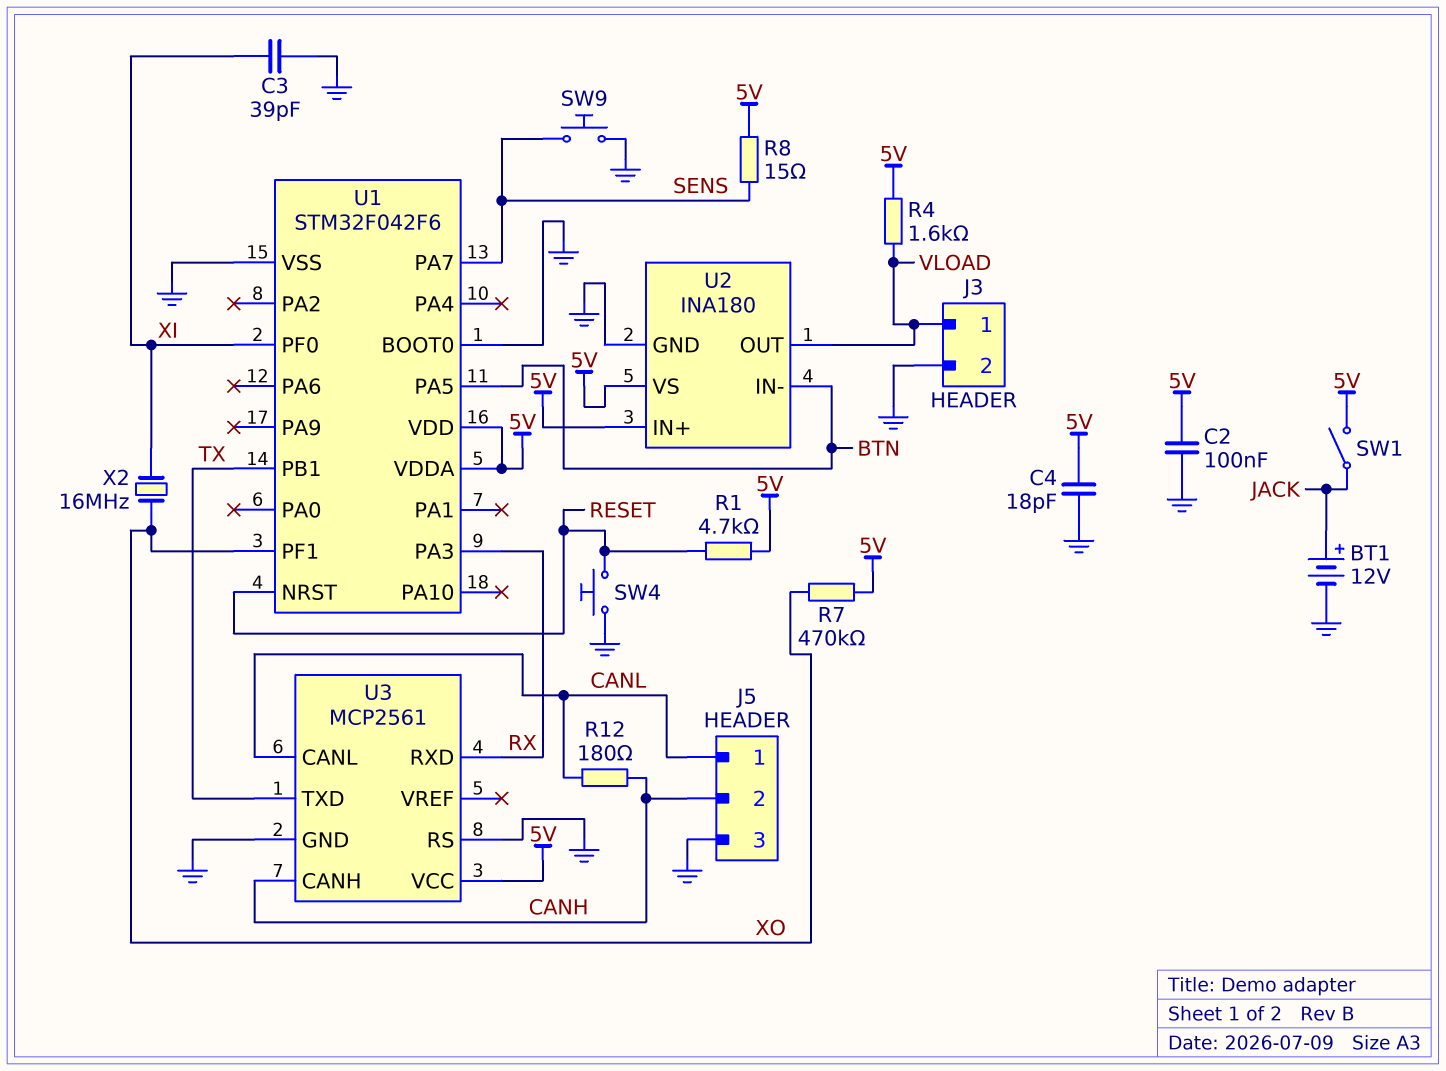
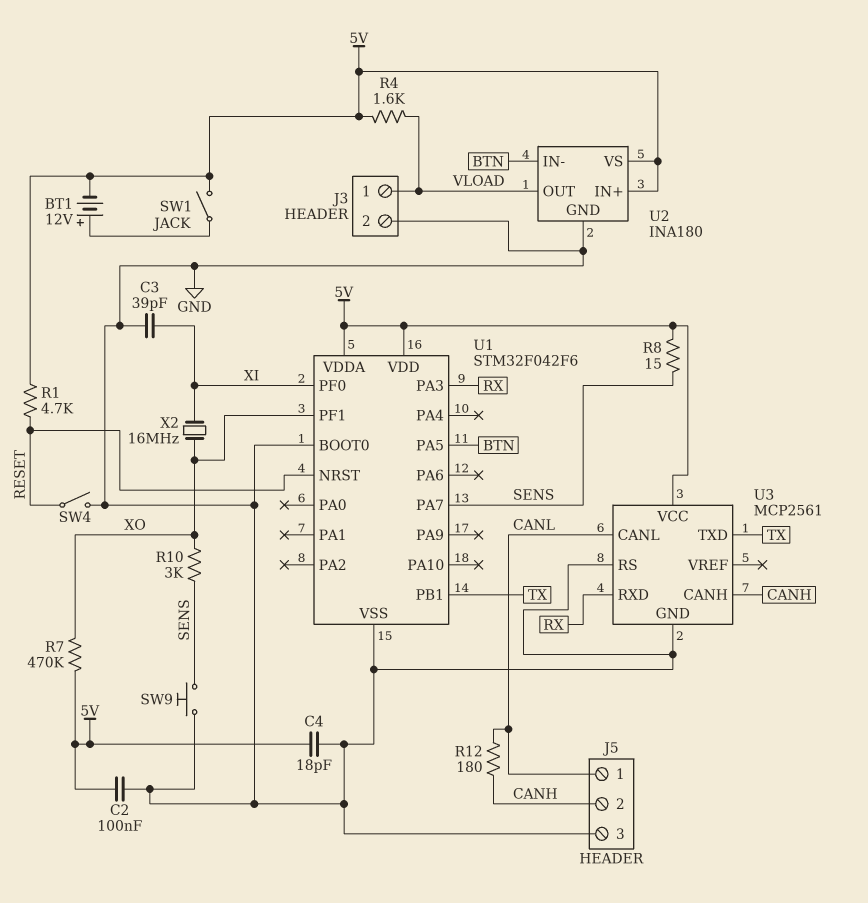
BT1: 12V (plus JACK, minus GND) -> 12V (plus JACK, minus 5V)
R10: none -> 3k (SENS, XO)
SW4: button (GND, RESET) -> switch (GND, RESET)

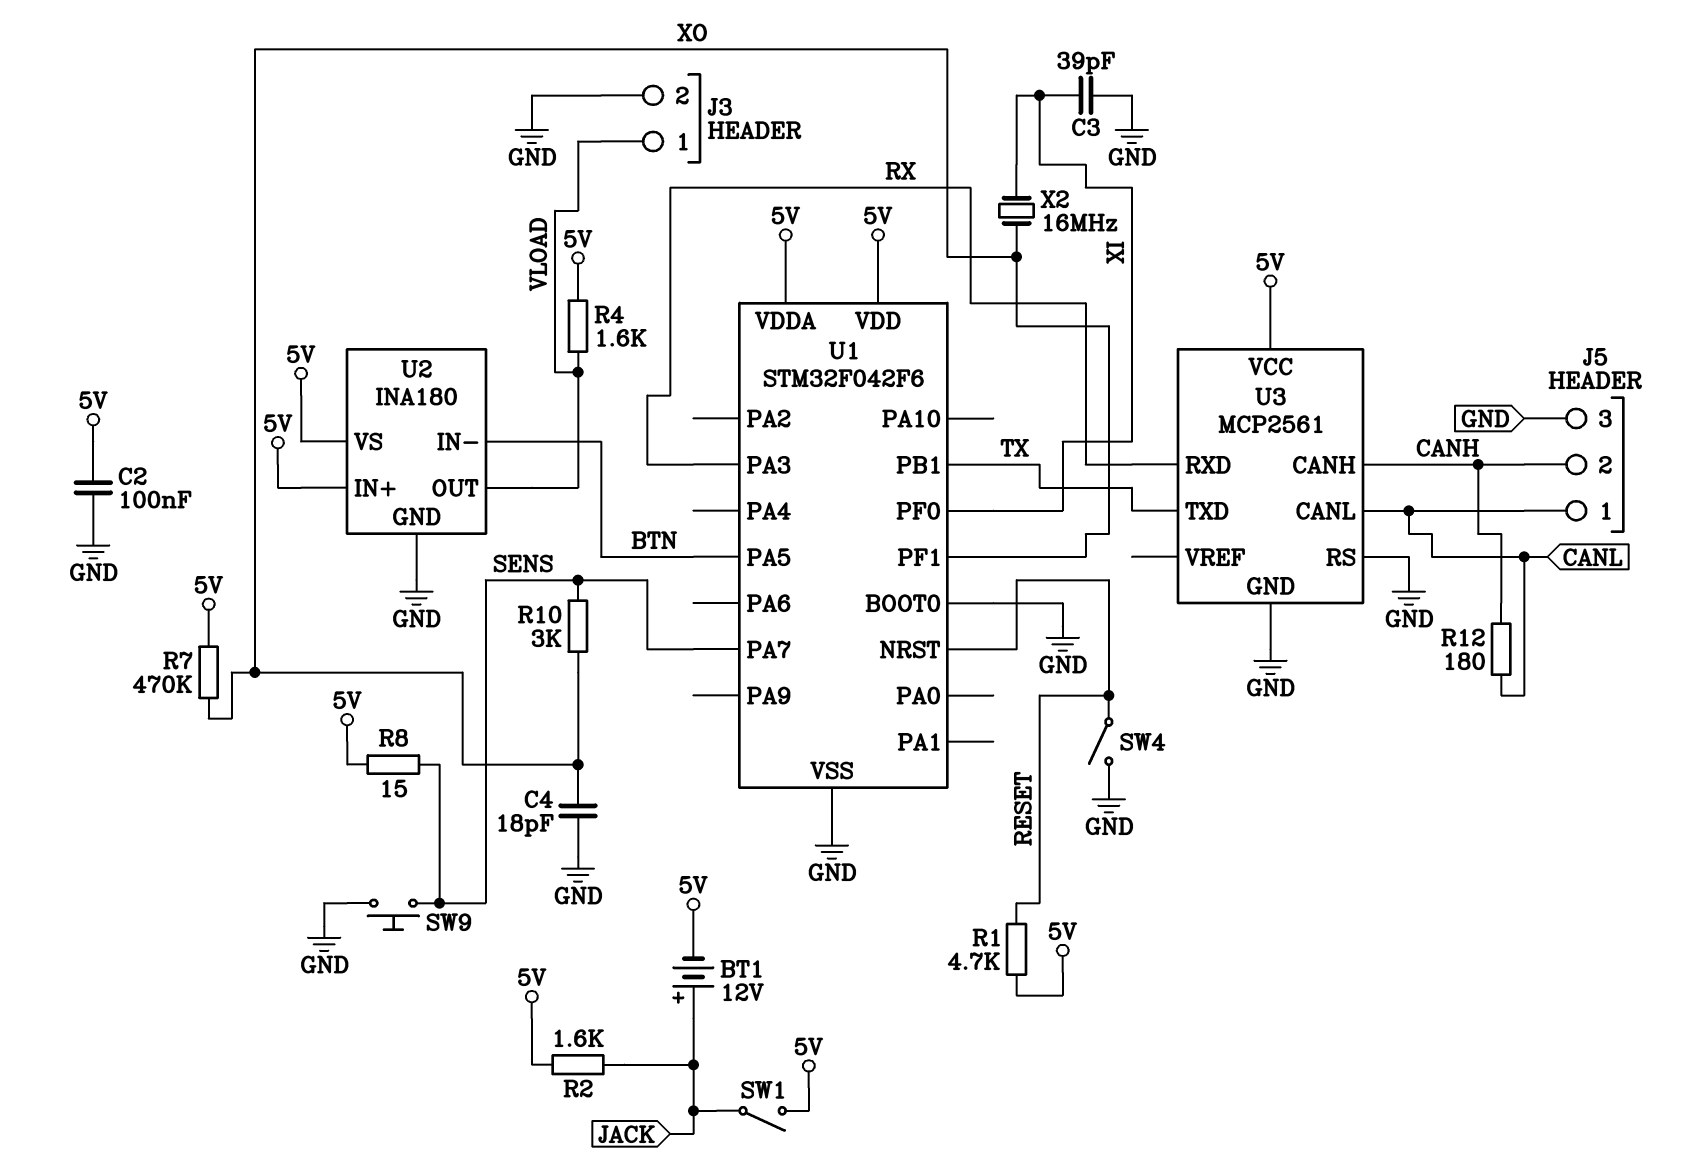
C4: 18pF (5V, GND) -> 18pF (GND, XO)
R2: none -> 1.6k (5V, JACK)

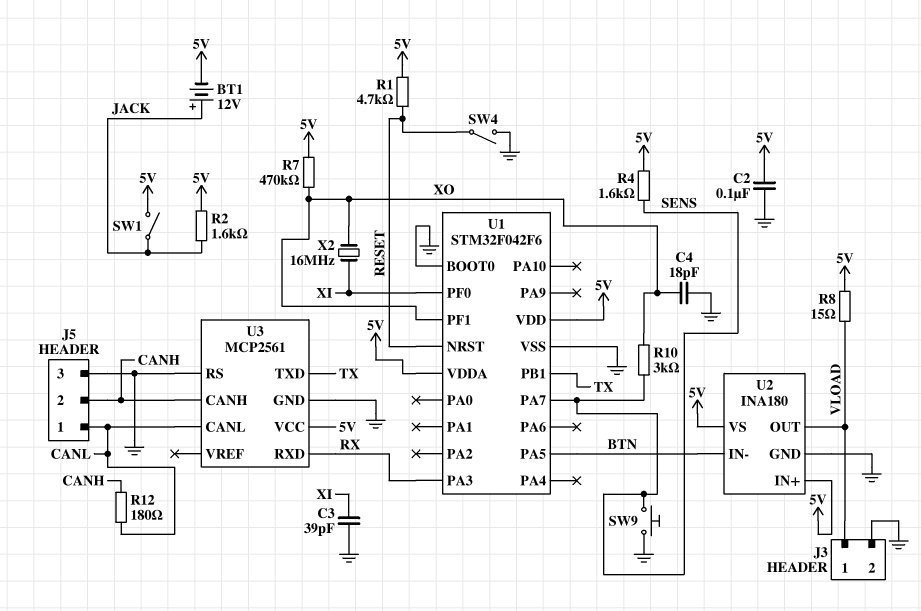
R4: 1.6k (5V, VLOAD) -> 1.6k (5V, SENS)
R8: 15 (5V, SENS) -> 15 (5V, VLOAD)

